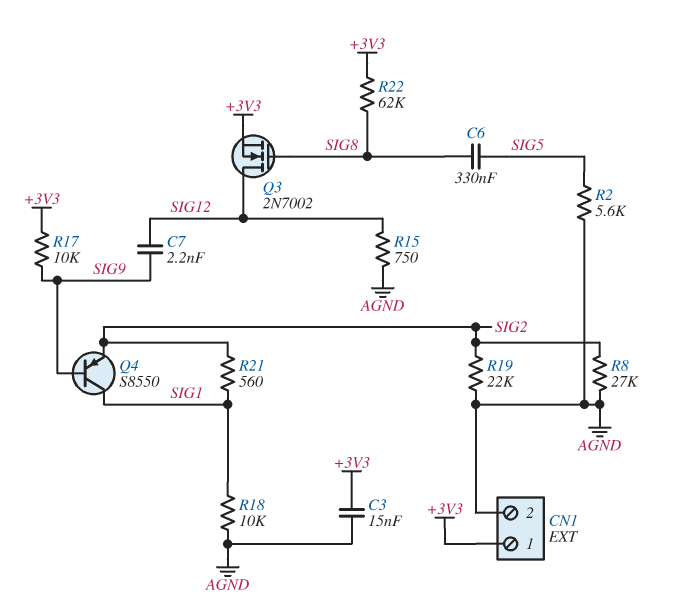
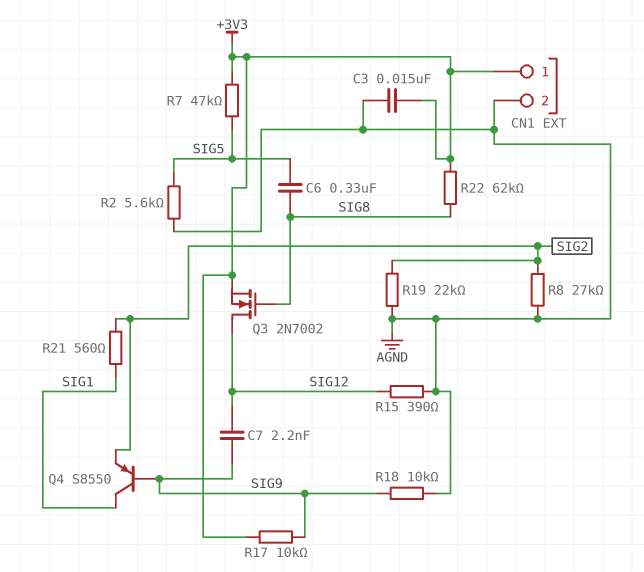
R7: none -> 47k (+3V3, SIG5)
R15: 750 (AGND, SIG12) -> 390 (AGND, SIG12)
R18: 10k (AGND, SIG1) -> 10k (AGND, SIG9)

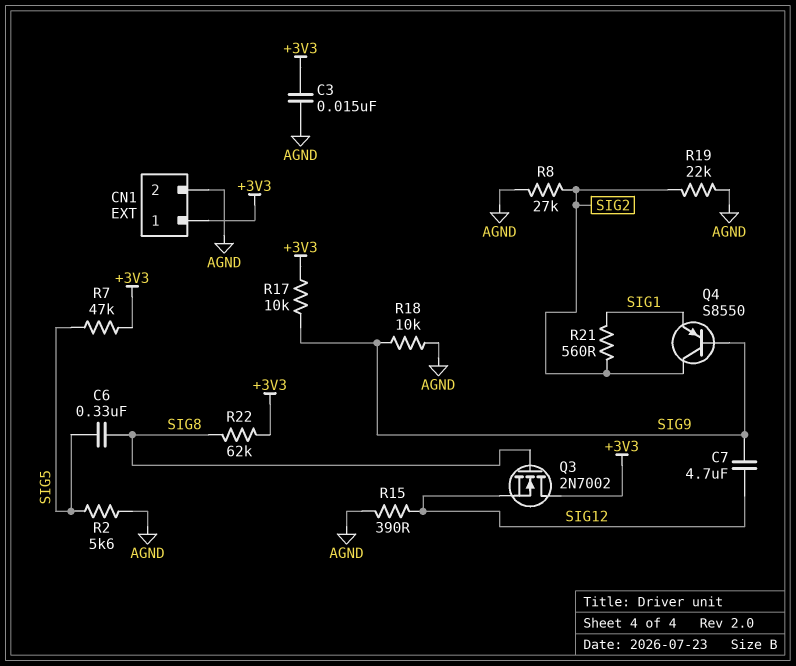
C7: 2.2nF (SIG9, SIG12) -> 4.7uF (SIG9, SIG12)
Q3: NMOS 2N7002 (G SIG8, D SIG12, S +3V3) -> NMOS 2N7002 (G SIG8, D +3V3, S SIG12)
Q4: PNP S8550 (B SIG9, C SIG1, E SIG2) -> PNP S8550 (B SIG9, C SIG2, E SIG1)

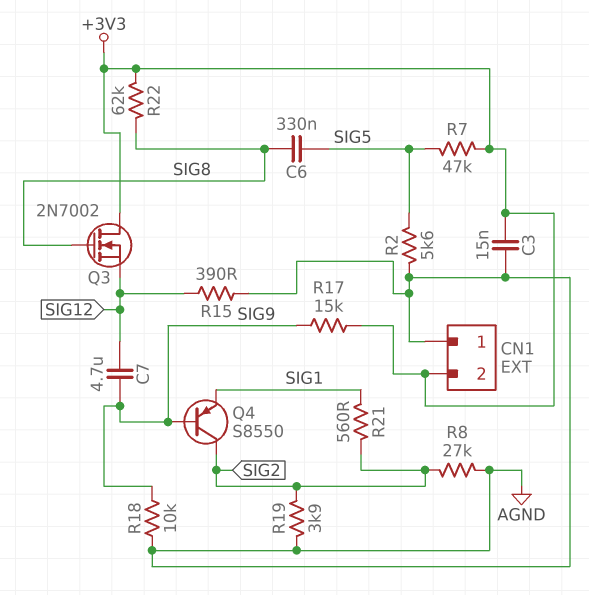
CN1 pin 1: +3V3 -> AGND
CN1 pin 2: AGND -> +3V3
R17: 10k (+3V3, SIG9) -> 15k (+3V3, SIG9)
R19: 22k (AGND, SIG2) -> 3.9k (AGND, SIG2)

